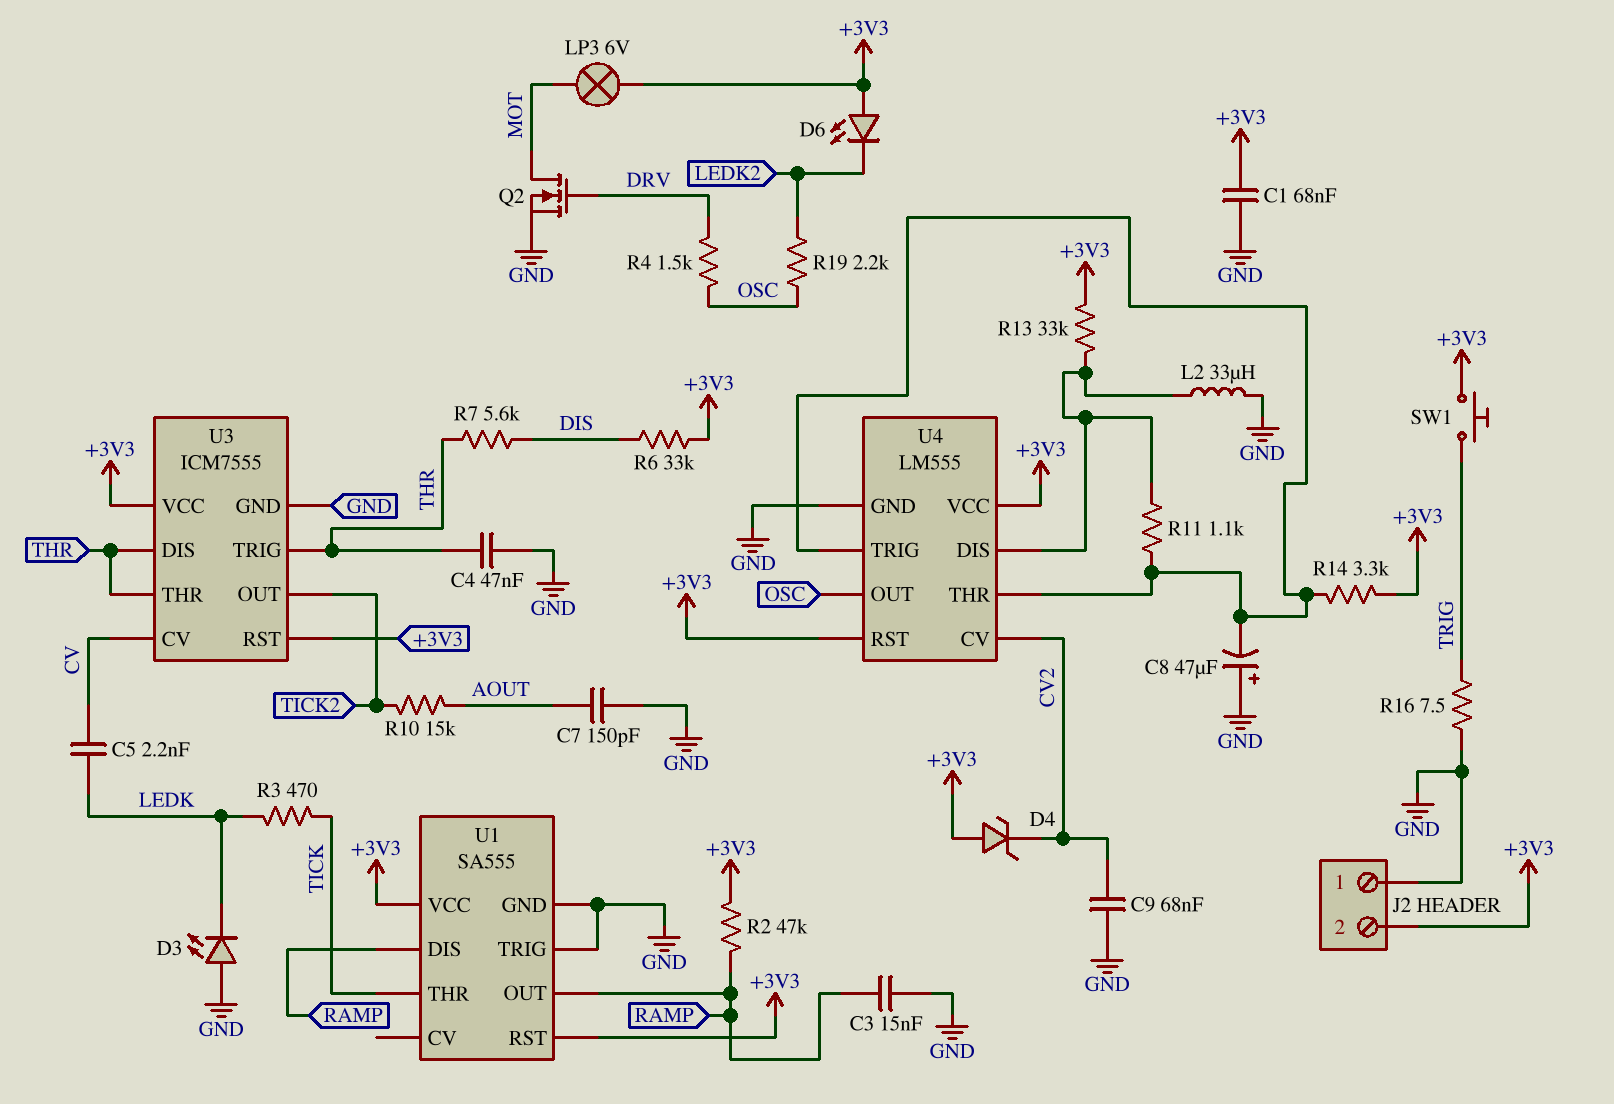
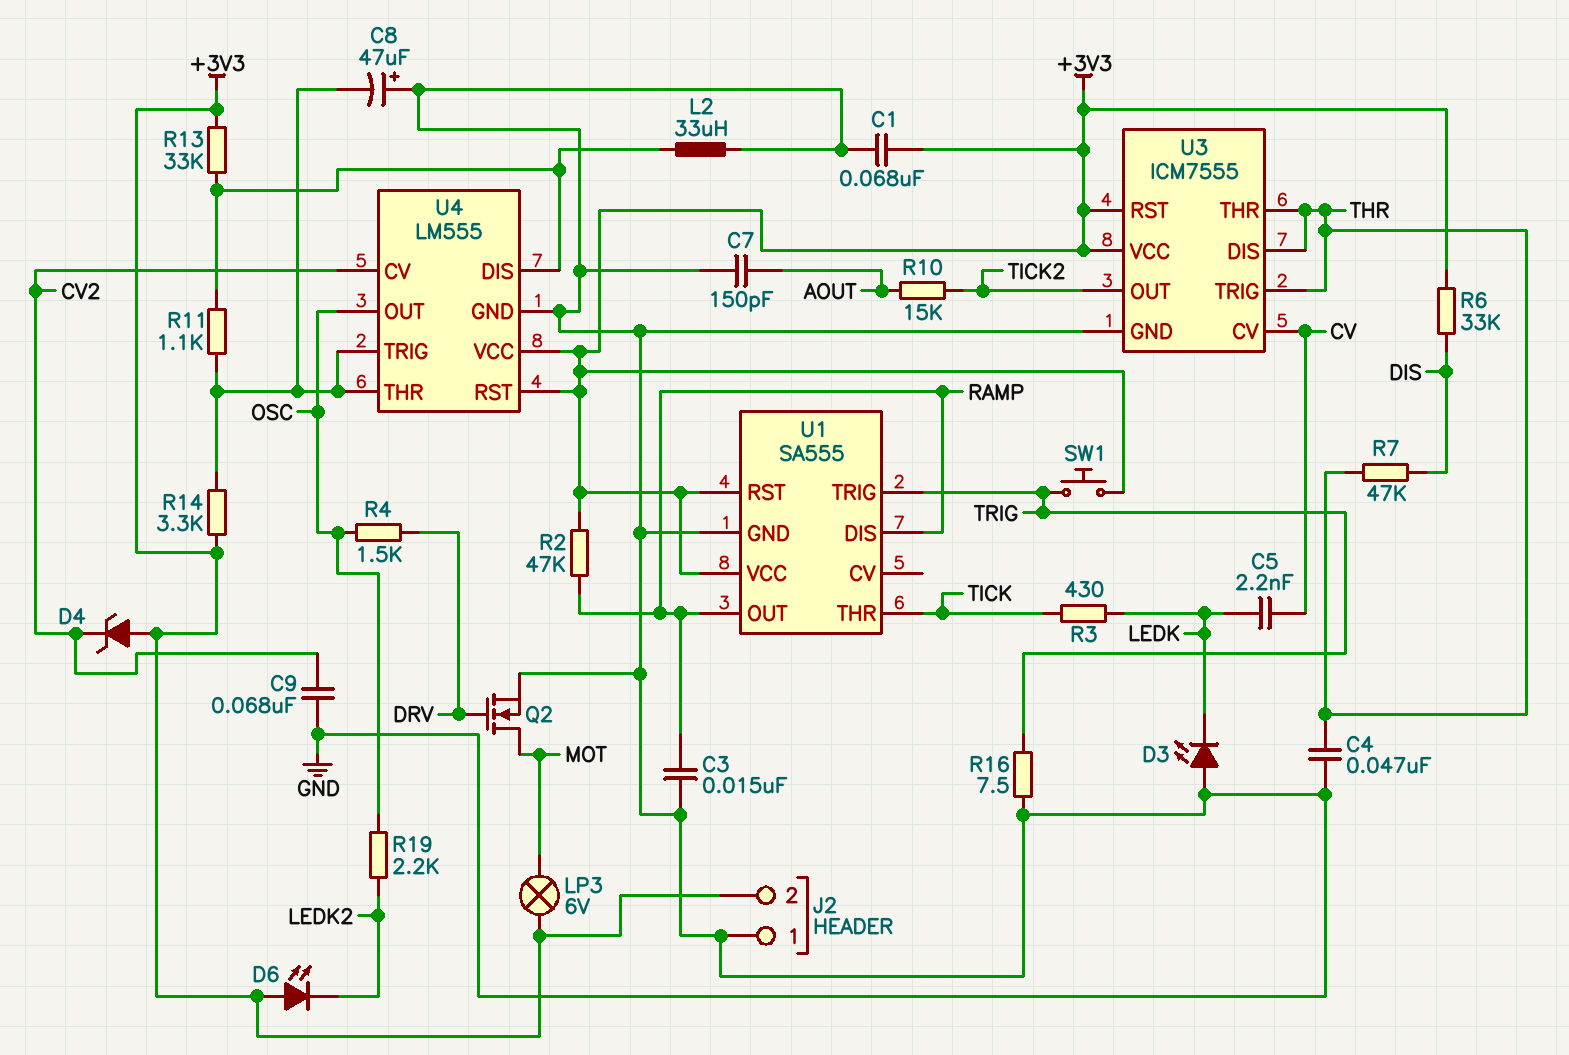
R3: 470 (LEDK, TICK) -> 430 (LEDK, TICK)
R7: 5.6k (DIS, THR) -> 47k (DIS, THR)
U1 pin TRIG: GND -> TRIG

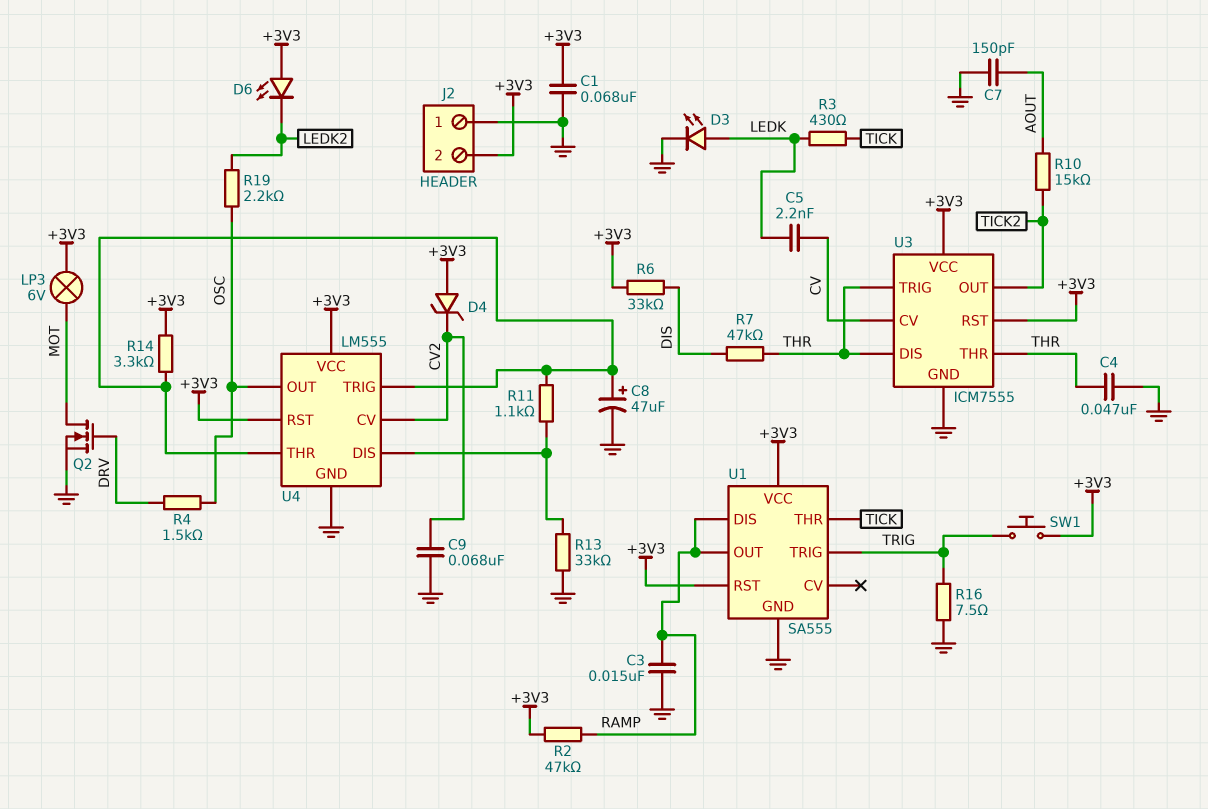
C8: 47uF (plus GND, minus U4/THR) -> 47uF (plus U4/THR, minus GND)
D3: LED (A GND, K LEDK) -> LED (A LEDK, K GND)
L2: 33uH (GND, U4/DIS) -> none
R13: 33k (+3V3, U4/DIS) -> 33k (GND, U4/DIS)

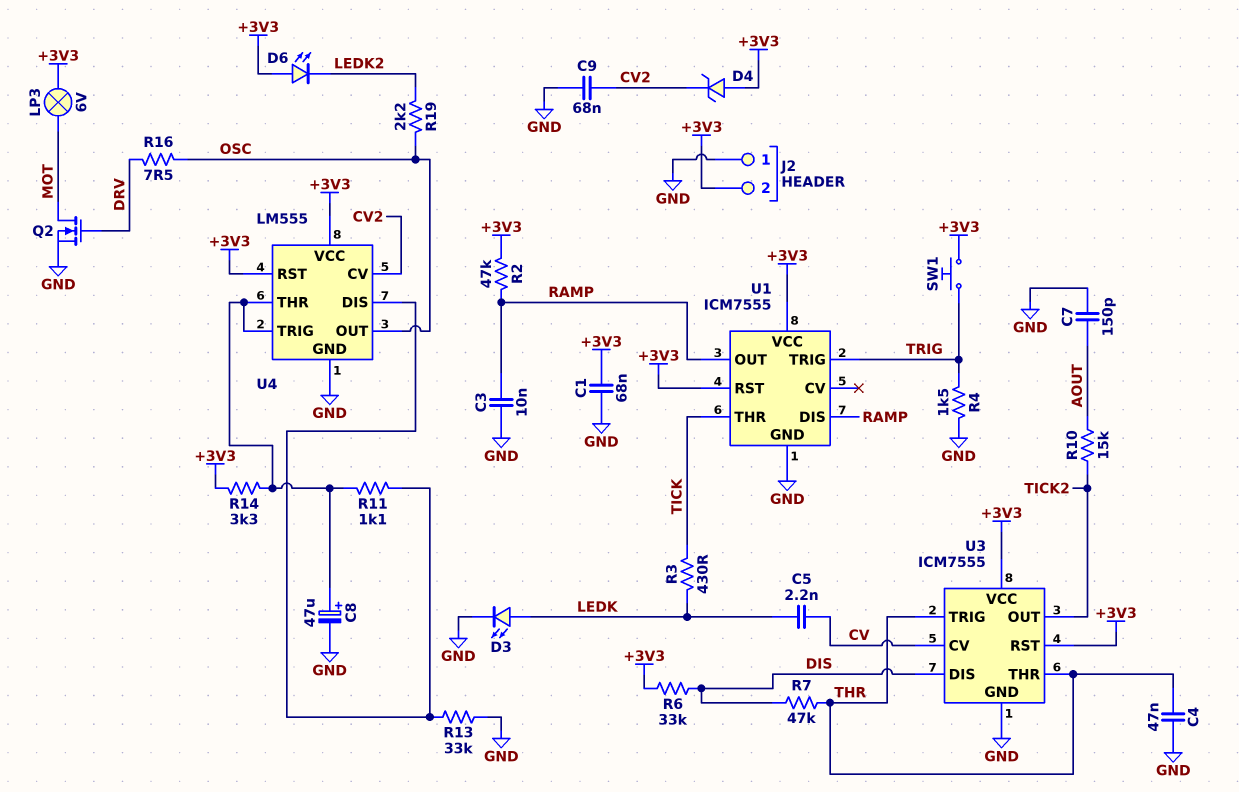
C3: 15nF (GND, RAMP) -> 10nF (GND, RAMP)
R4: 1.5k (DRV, OSC) -> 1.5k (GND, TRIG)
R16: 7.5 (GND, TRIG) -> 7.5 (DRV, OSC)
U1: SA555 -> ICM7555
U3 pin DIS: THR -> DIS

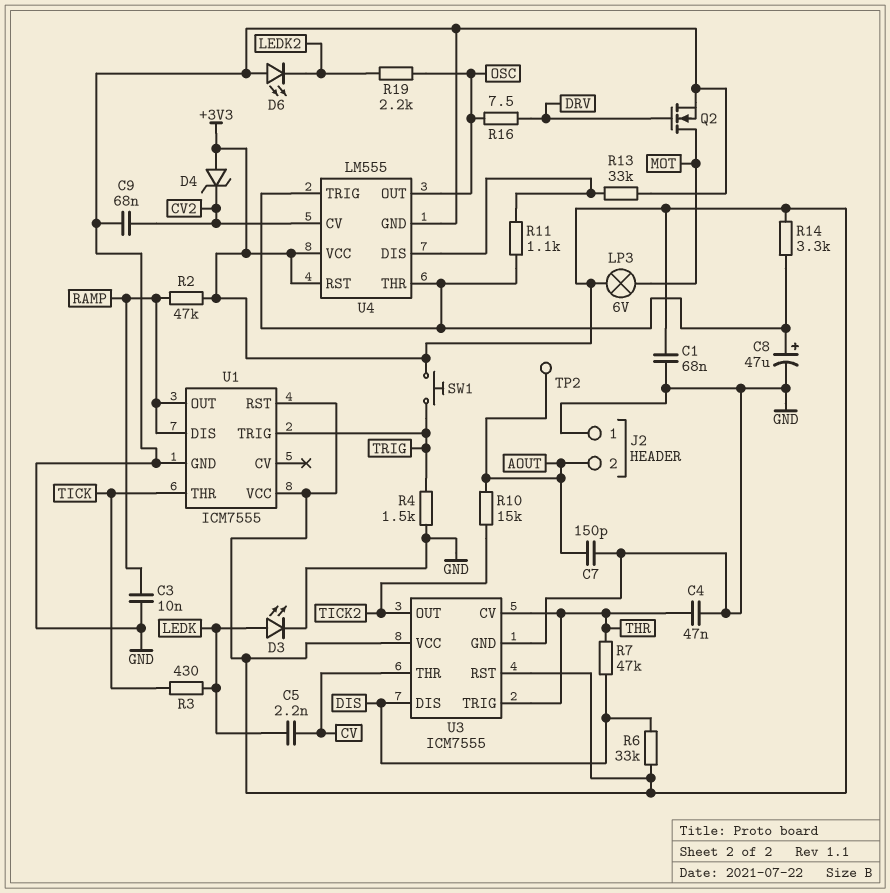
D6: LED (A +3V3, K LEDK2) -> LED (A GND, K LEDK2)
J2 pin 2: +3V3 -> AOUT
TP2: none -> test point (AOUT)
U3 pin CV: CV -> THR
U3 pin THR: THR -> CV

